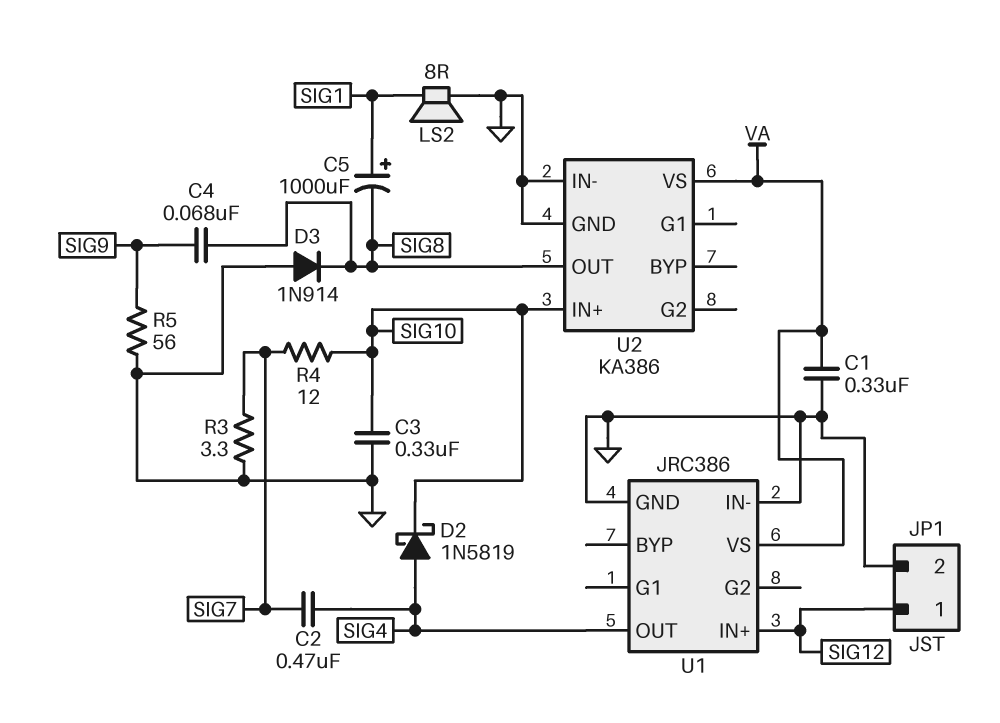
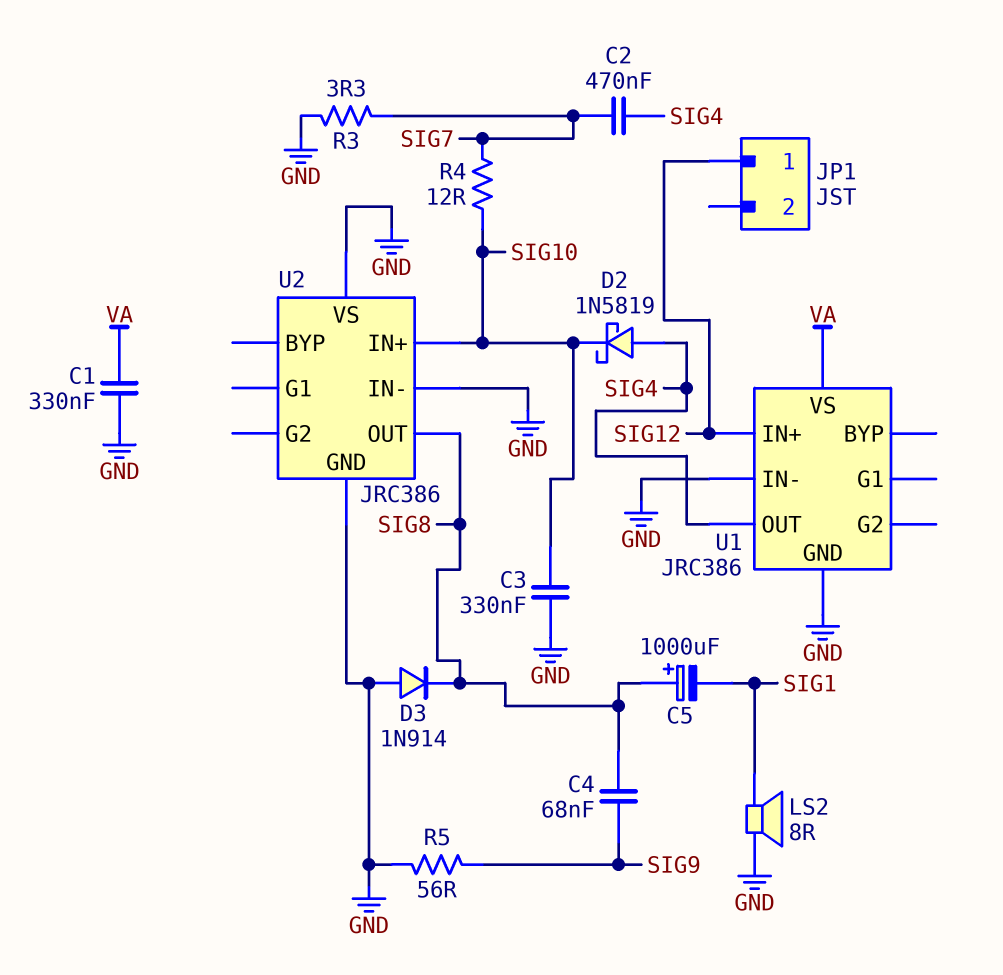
C5: 1000uF (plus SIG1, minus SIG8) -> 1000uF (plus SIG8, minus SIG1)
JP1 pin 2: GND -> none
U2: KA386 -> JRC386
U2 pin VS: VA -> GND

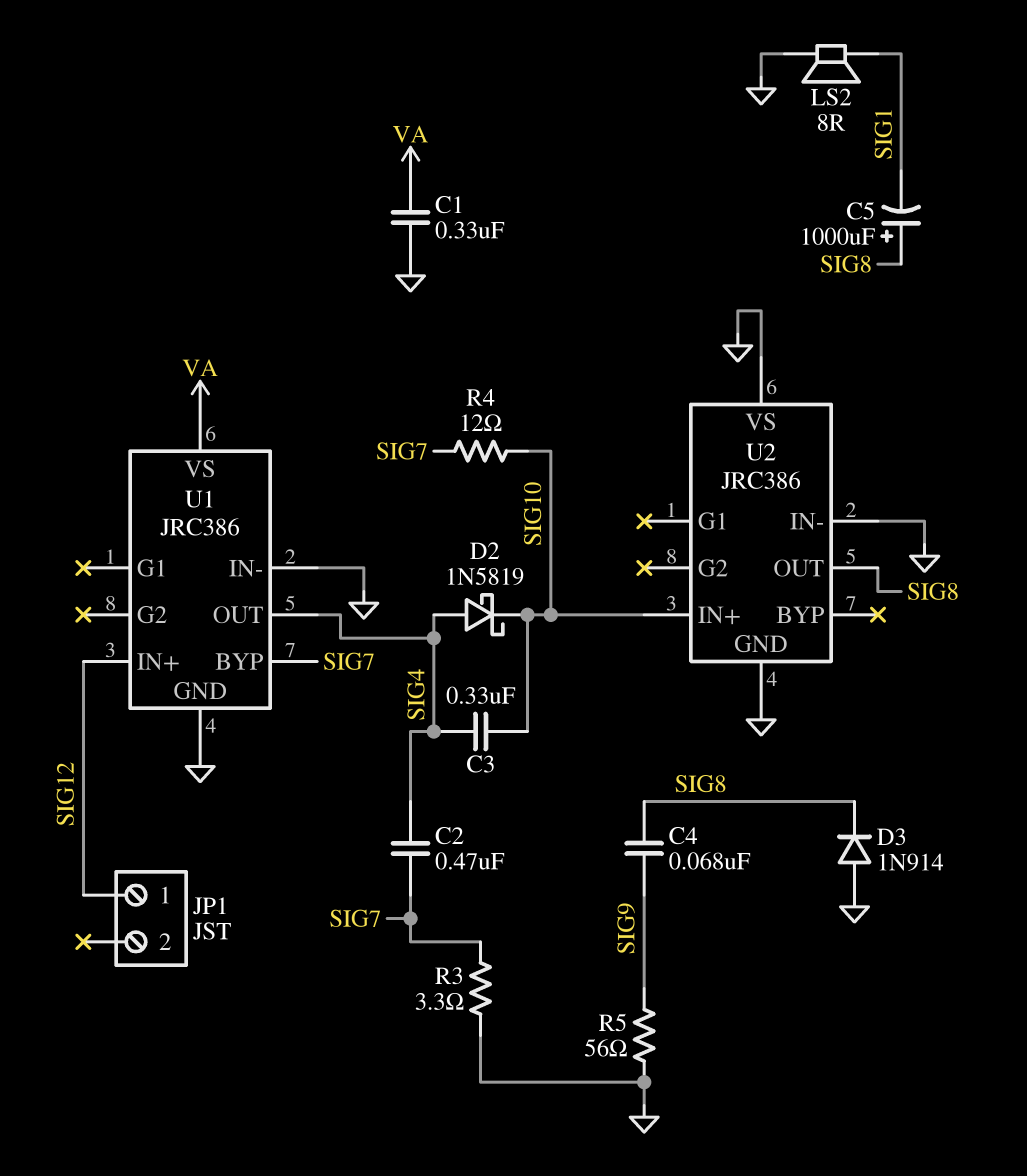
C3: 330nF (GND, SIG10) -> 330nF (SIG4, SIG10)
U1 pin BYP: none -> SIG7

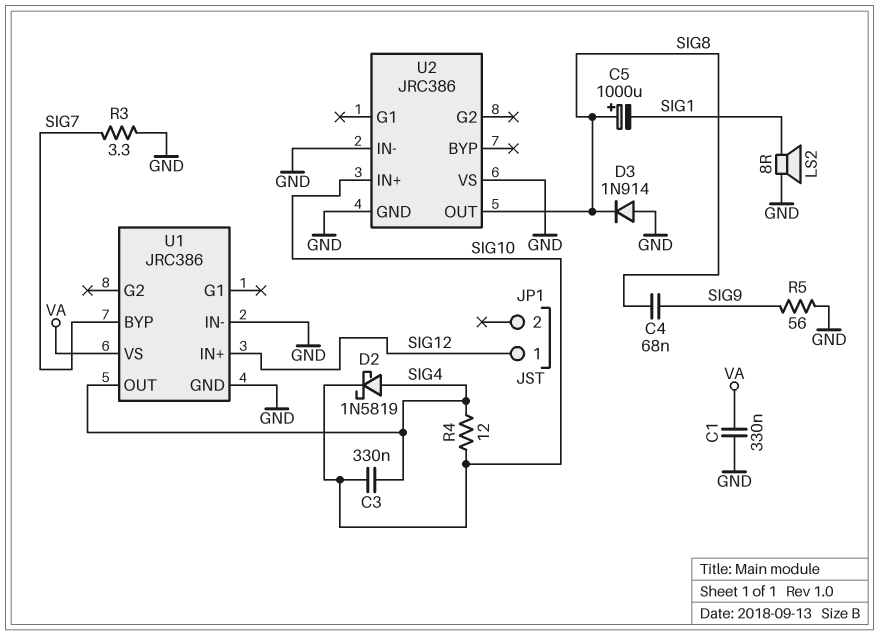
C2: 470nF (SIG4, SIG7) -> none
R4: 12 (SIG7, SIG10) -> 12 (SIG4, SIG10)

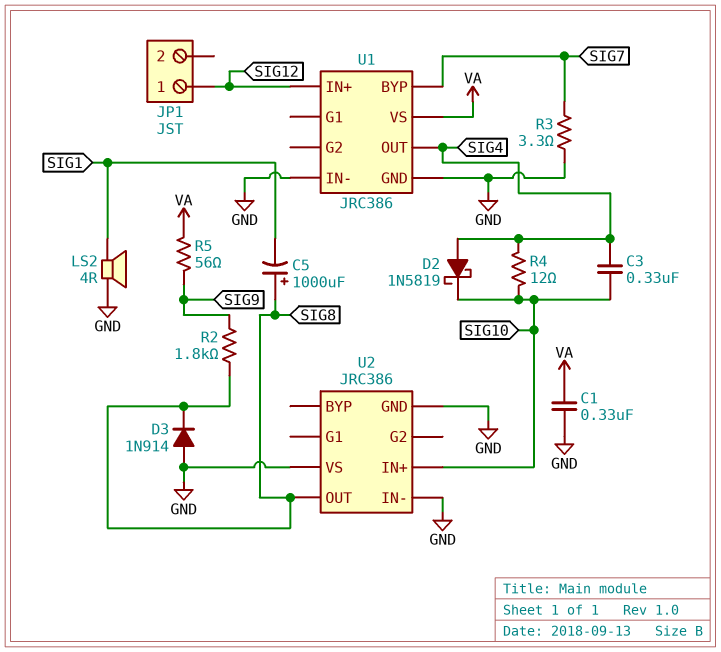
C4: 68nF (SIG8, SIG9) -> none
LS2: speaker 8R (GND, SIG1) -> speaker 4R (GND, SIG1)
R2: none -> 1.8k (SIG8, SIG9)
R5: 56 (GND, SIG9) -> 56 (SIG9, VA)

